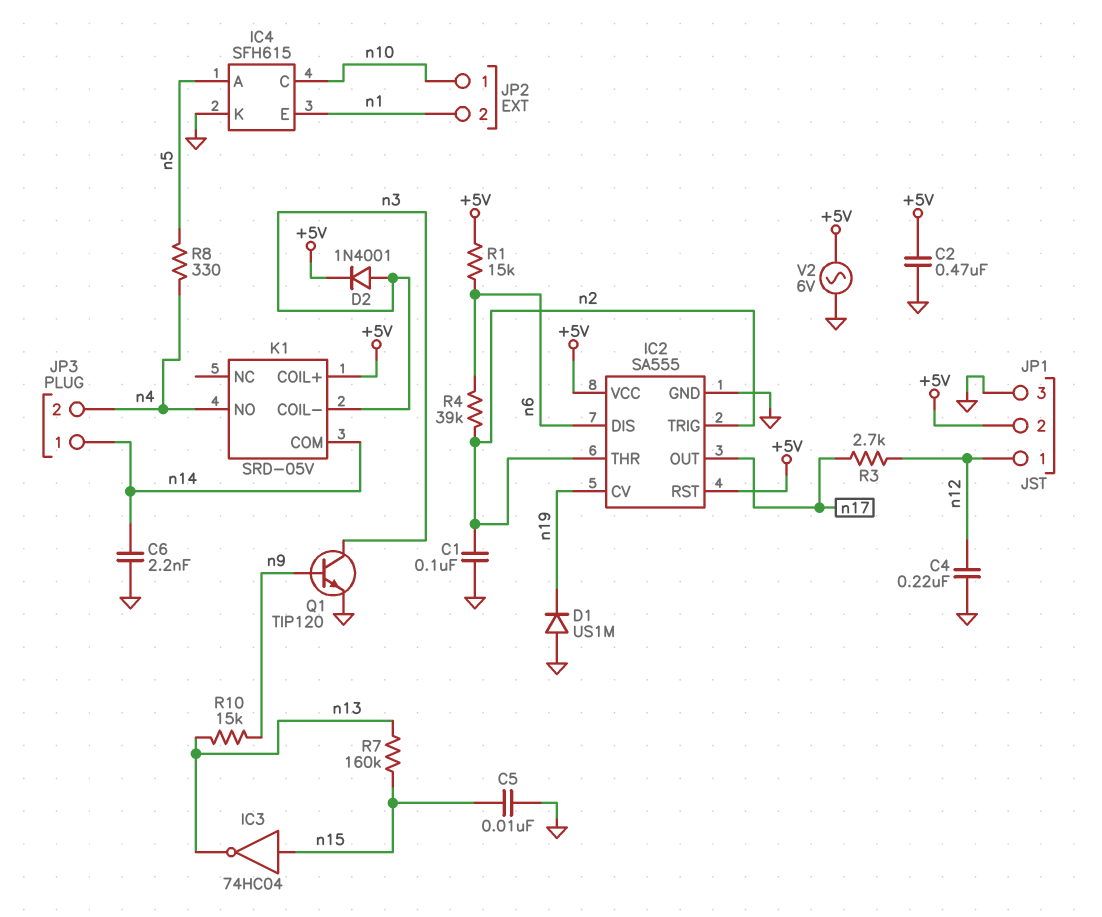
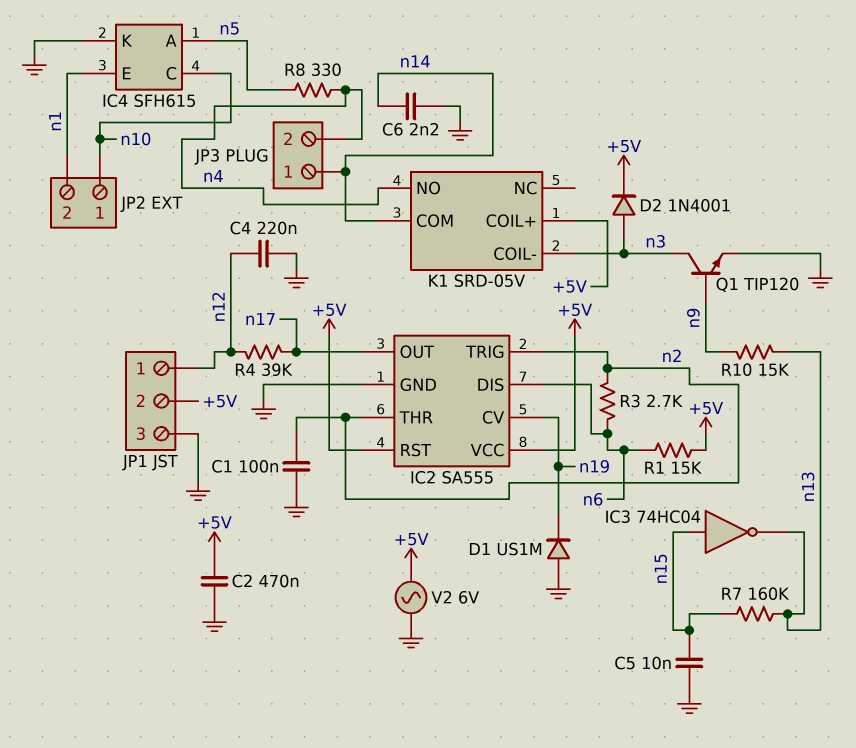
R3: 2.7k (n12, n17) -> 2.7k (n2, n6)
R4: 39k (n2, n6) -> 39k (n12, n17)

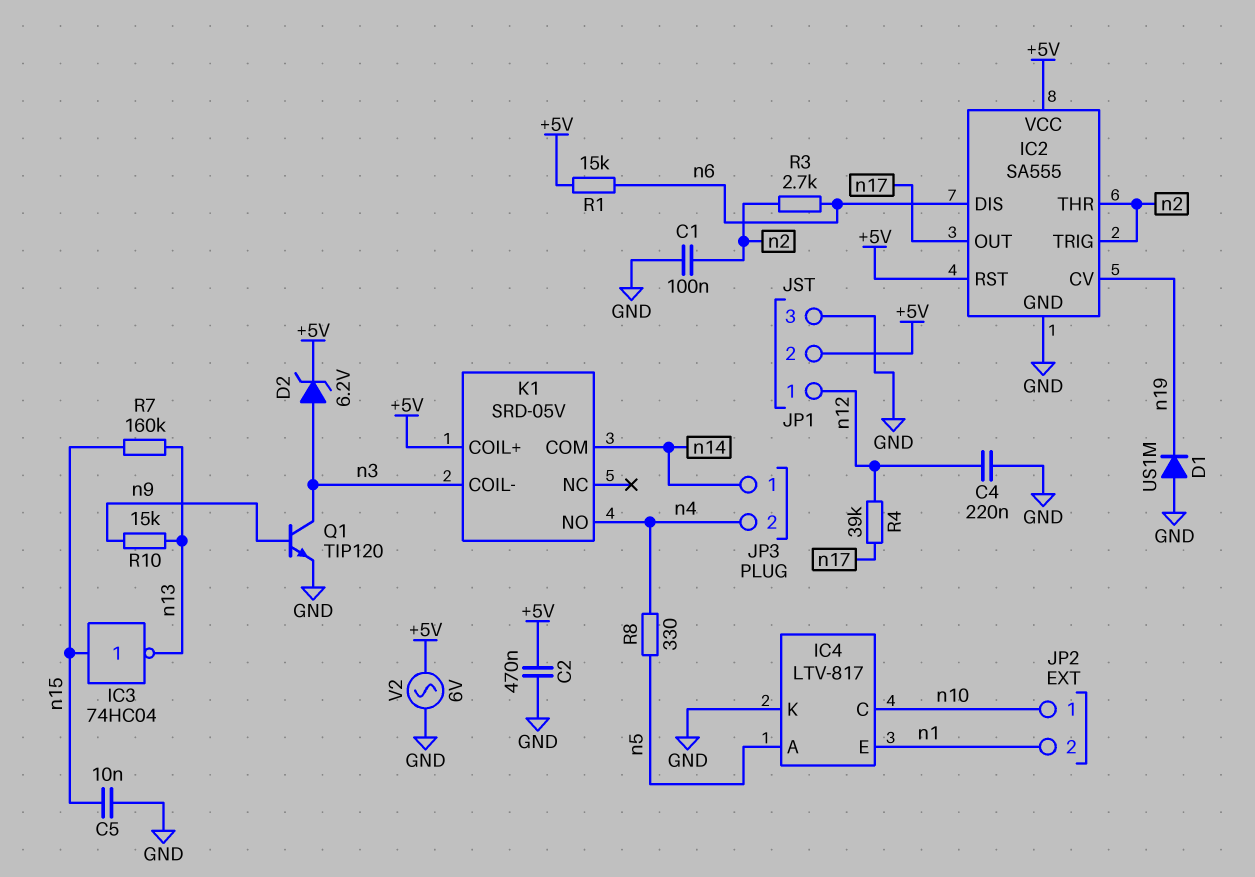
C6: 2.2nF (GND, n14) -> none
D2: diode 1N4001 (A n3, K +5V) -> zener 6.2V (A n3, K +5V)
IC4: SFH615 -> LTV-817

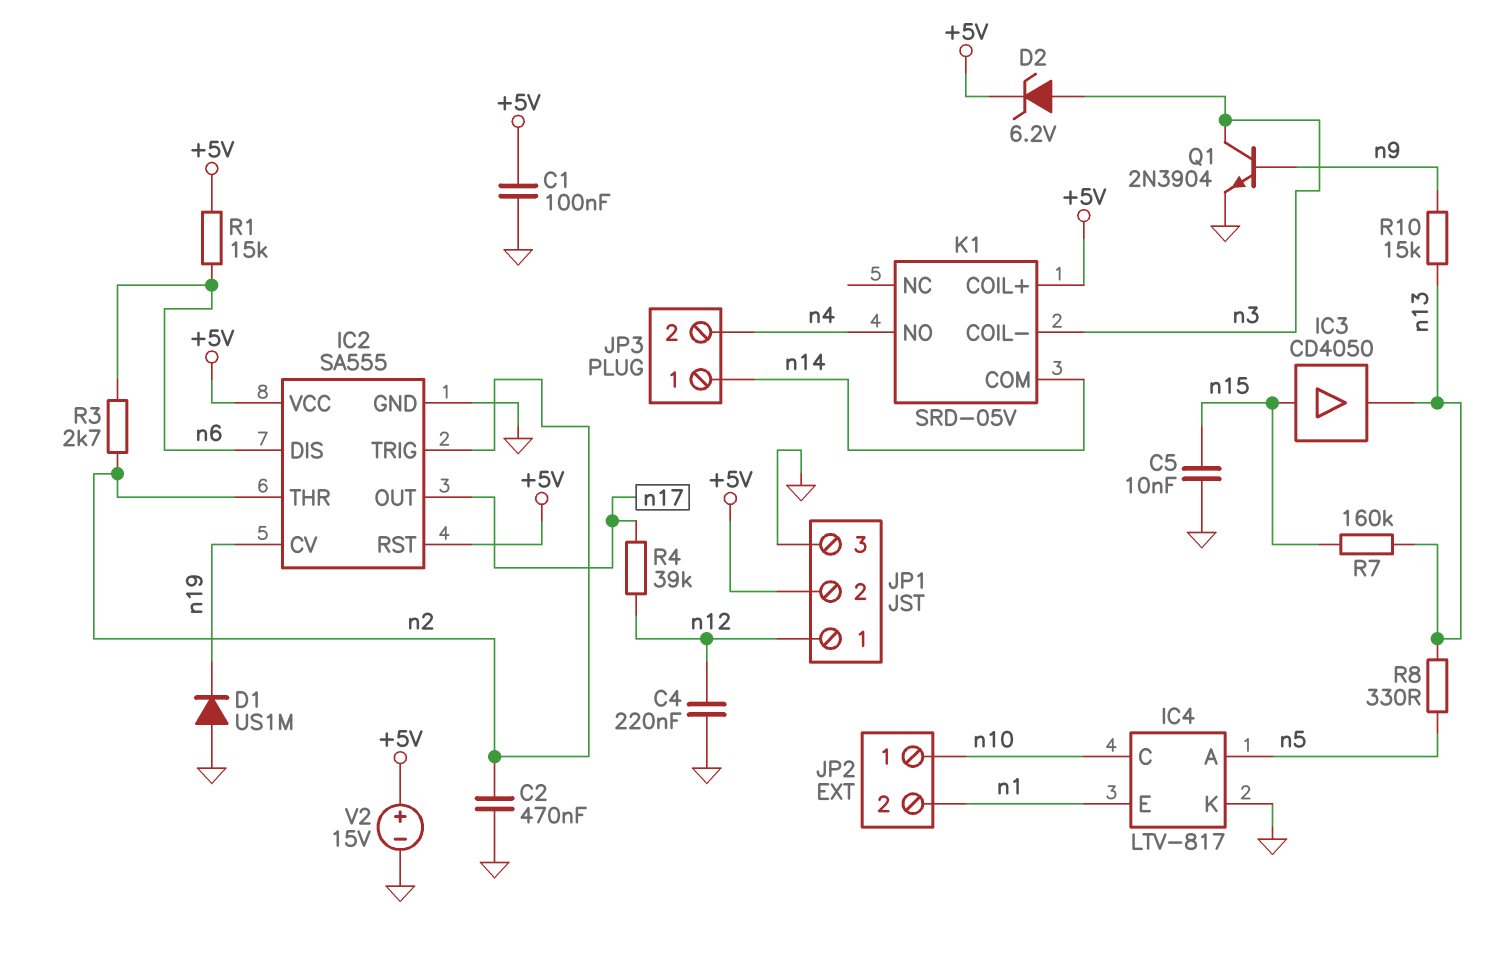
C1: 100nF (GND, n2) -> 100nF (+5V, GND)
C2: 470nF (+5V, GND) -> 470nF (GND, n2)
IC3: NOT 74HC04 (in n15, out n13) -> buffer CD4050 (in n15, out n13)
Q1: NPN TIP120 (B n9, C n3, E GND) -> NPN 2N3904 (B n9, C n3, E GND)
R8: 330 (n4, n5) -> 330 (n5, n13)
V2: AC 6V (+5V, GND) -> 15V (plus +5V, minus GND)

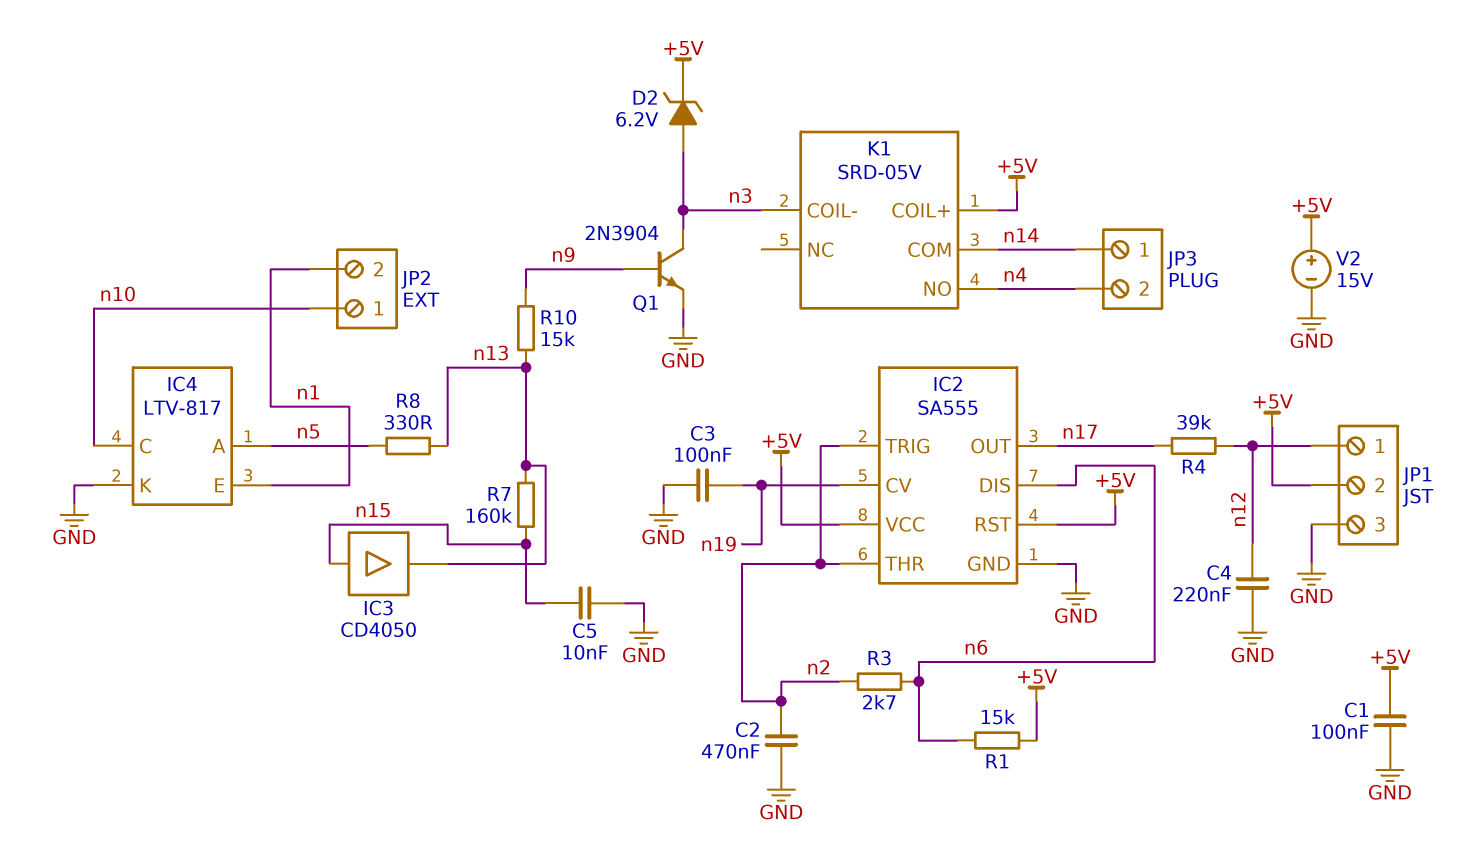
C3: none -> 100nF (GND, n19)
D1: diode US1M (A GND, K n19) -> none

